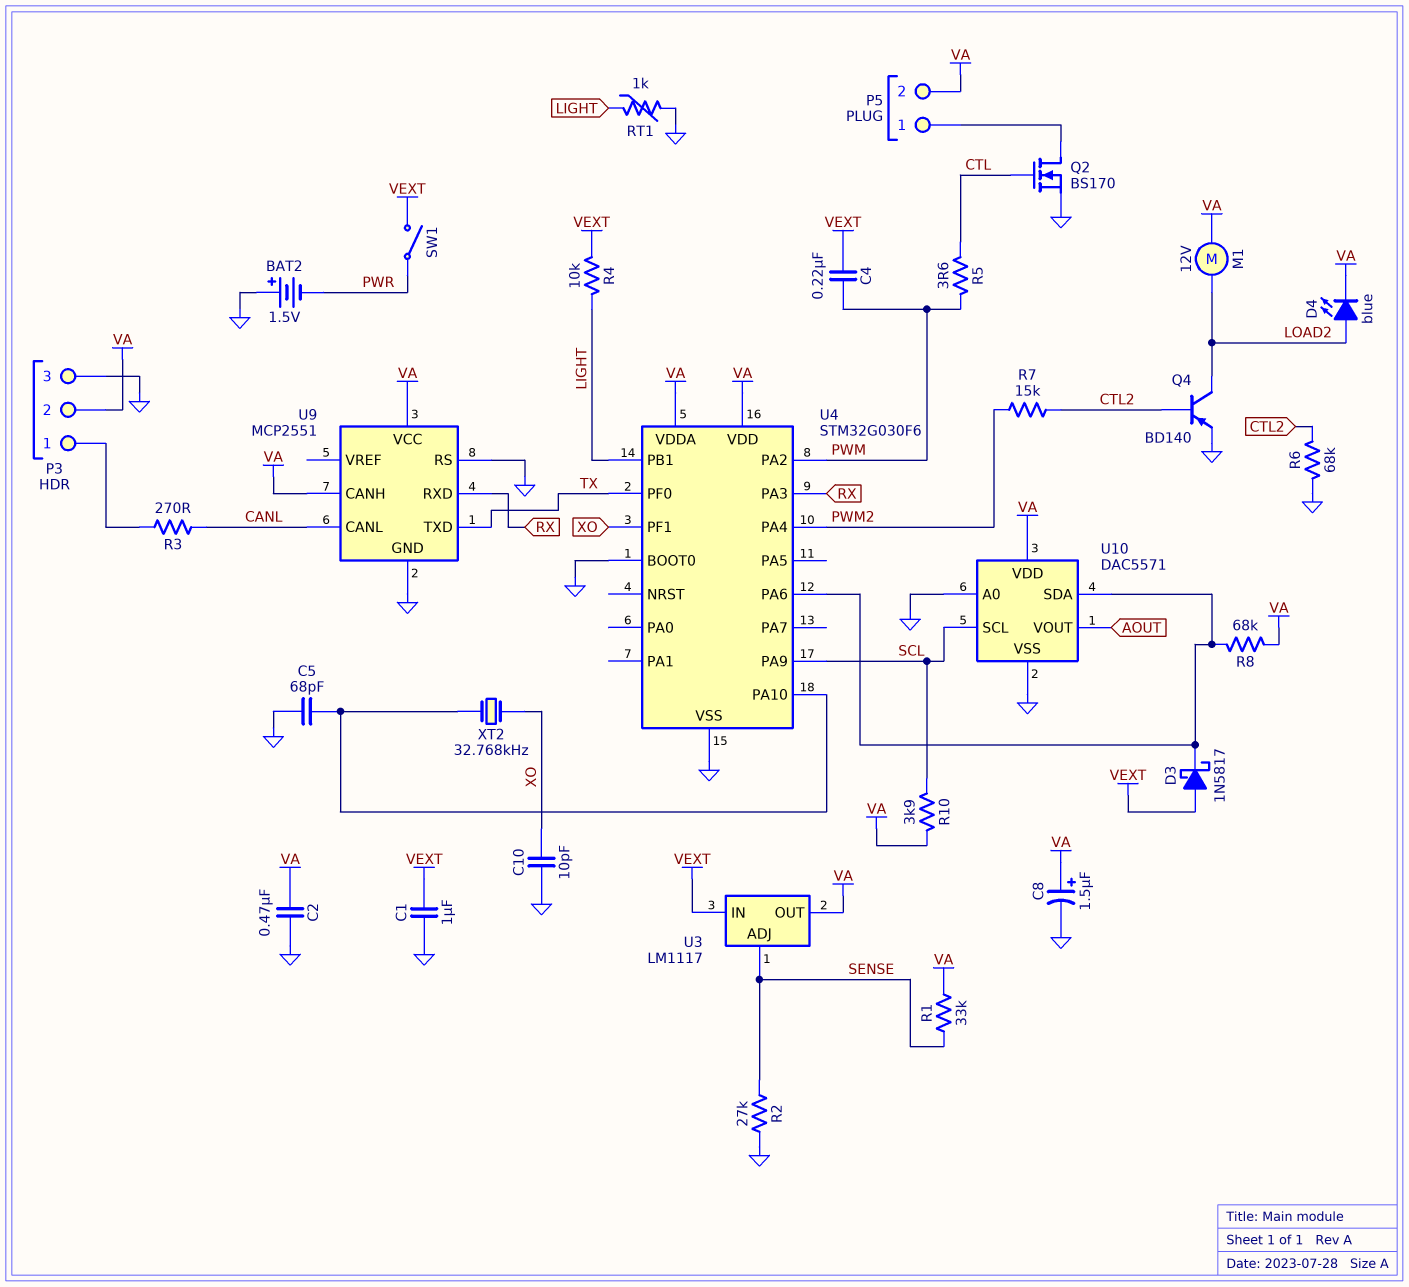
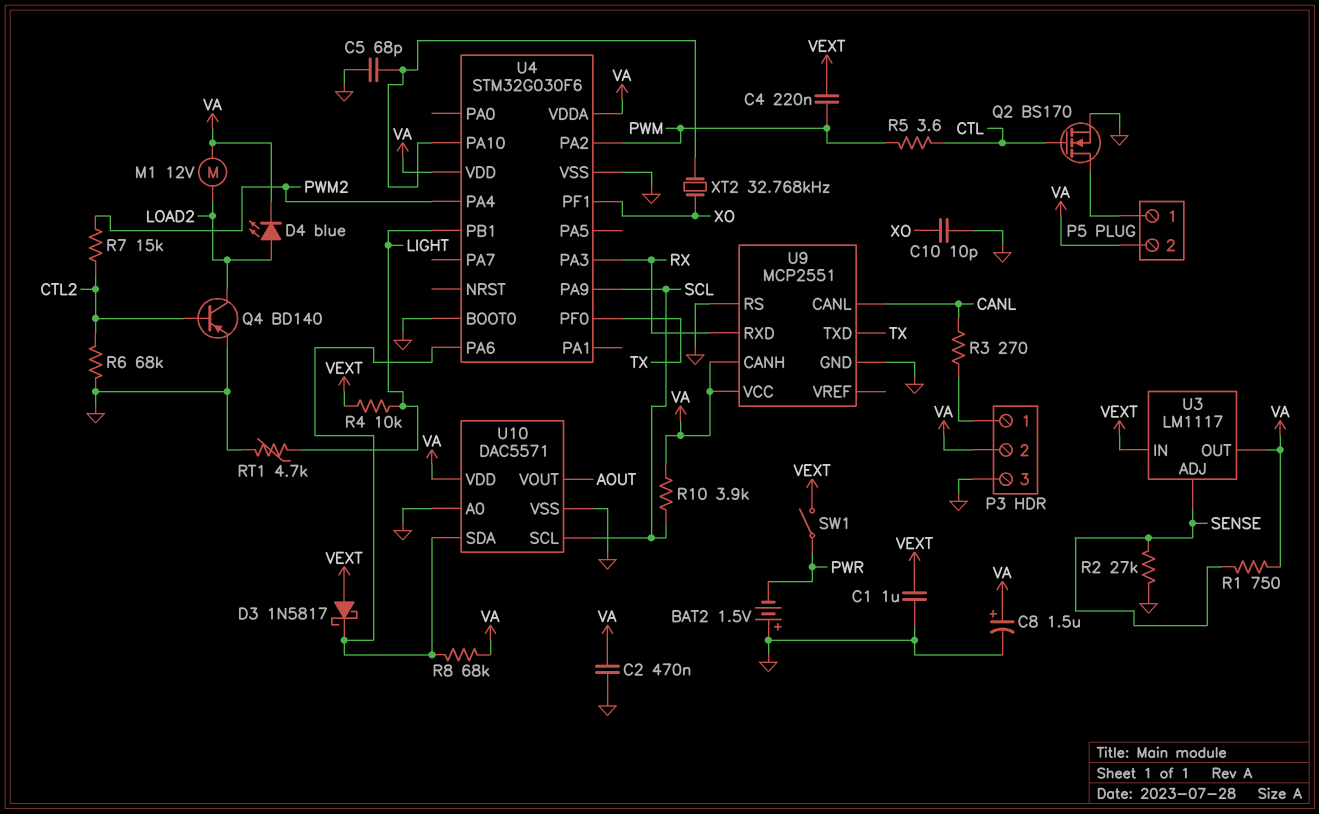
R1: 33k (SENSE, VA) -> 750 (SENSE, VA)
RT1: 1k (GND, LIGHT) -> 4.7k (GND, LIGHT)

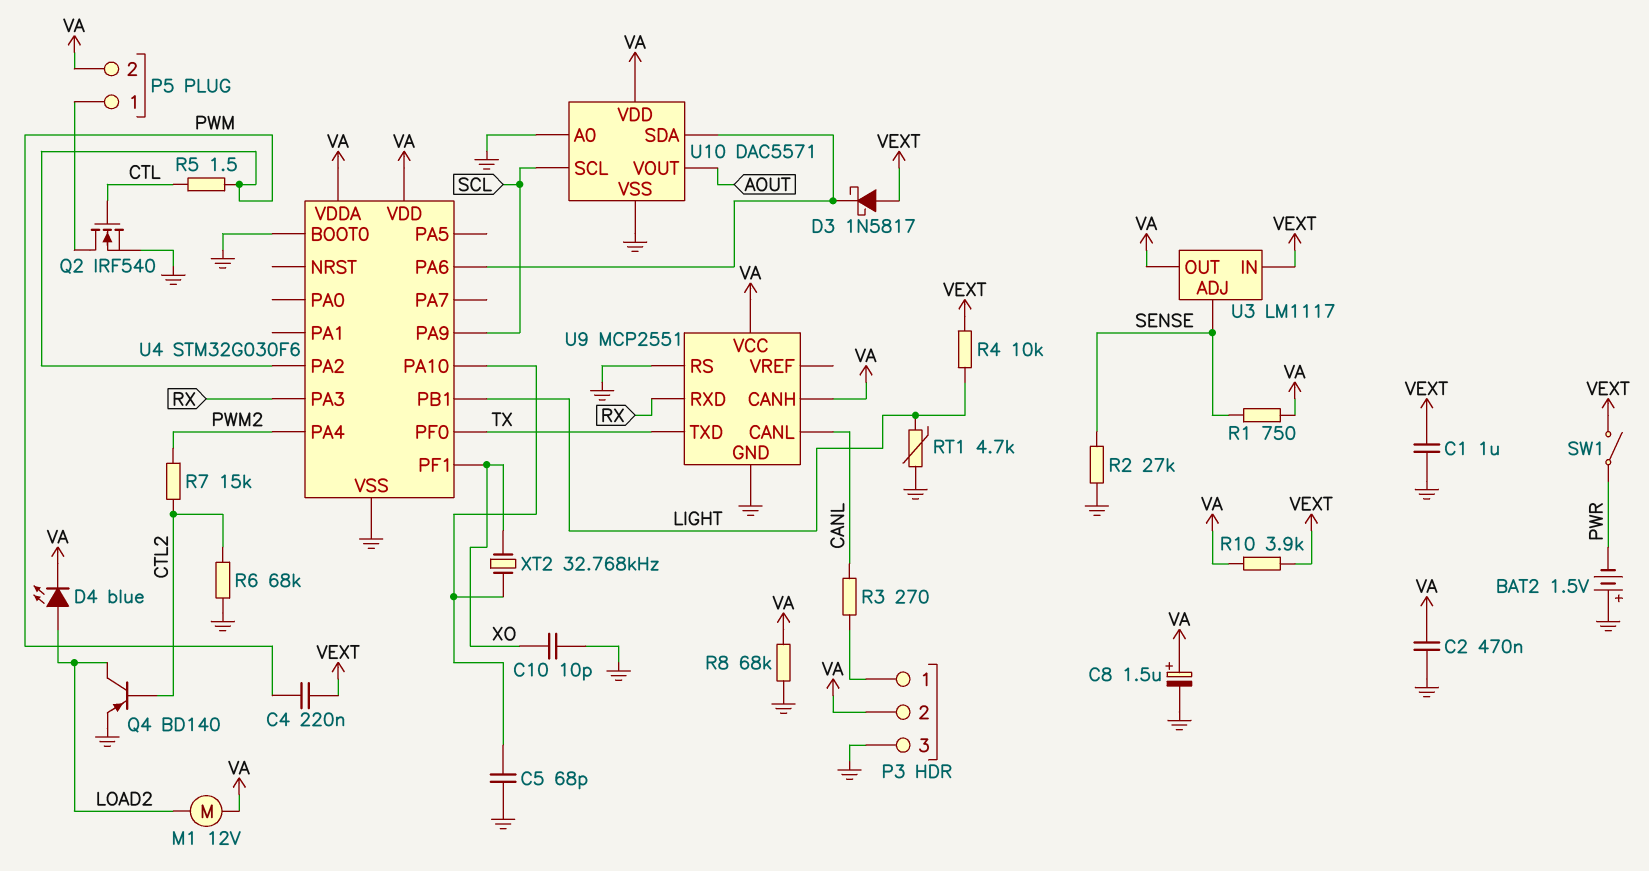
Q2: NMOS BS170 (G CTL, D P5/1, S GND) -> NMOS IRF540 (G CTL, D P5/1, S GND)
R5: 3.6 (CTL, PWM) -> 1.5 (CTL, PWM)
R8: 68k (U4/PA6, VA) -> 68k (GND, VA)
R10: 3.9k (SCL, VA) -> 3.9k (VA, VEXT)

